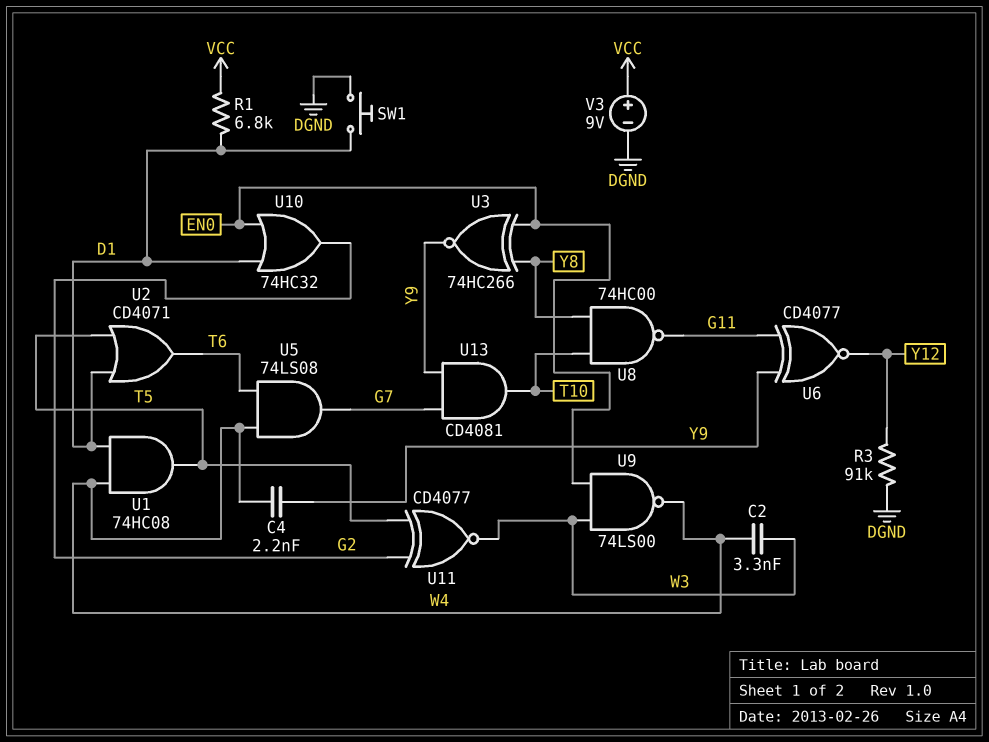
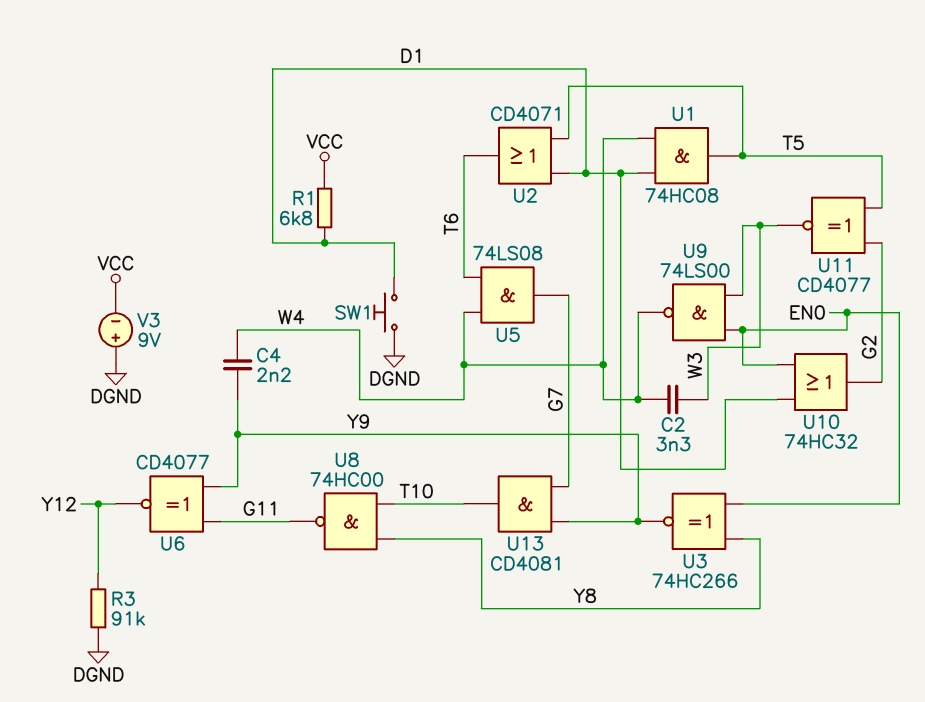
V3: 9V (plus VCC, minus DGND) -> 9V (plus DGND, minus VCC)

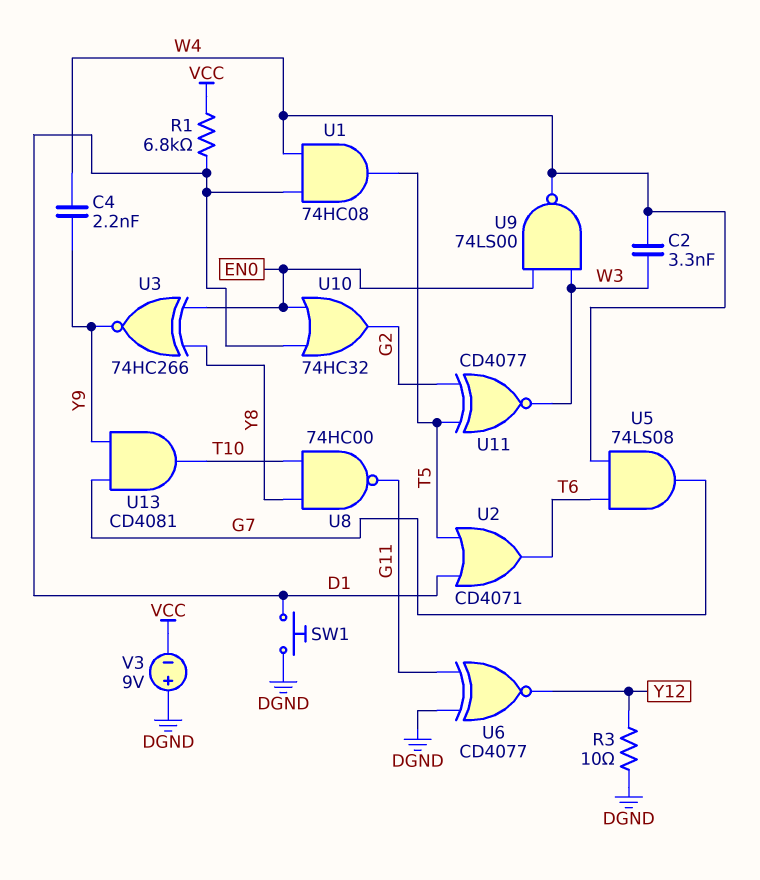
R3: 91k (DGND, Y12) -> 10 (DGND, Y12)
U6: XNOR CD4077 (in G11, in Y9, out Y12) -> XNOR CD4077 (in DGND, in G11, out Y12)

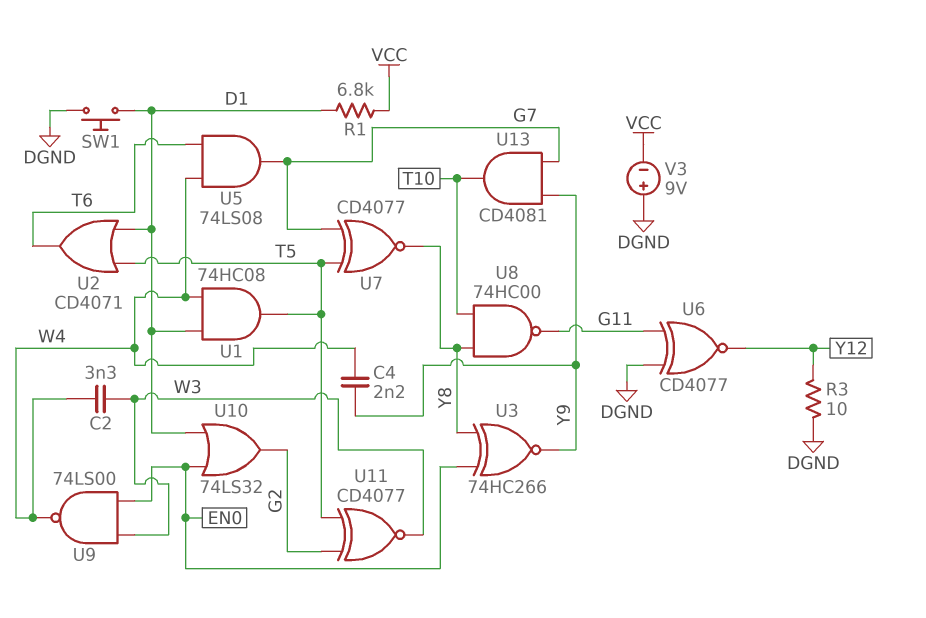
U7: none -> XNOR CD4077 (in G7, in T5, out Y8)
U10: OR 74HC32 (in D1, in EN0, out G2) -> OR 74LS32 (in D1, in EN0, out G2)

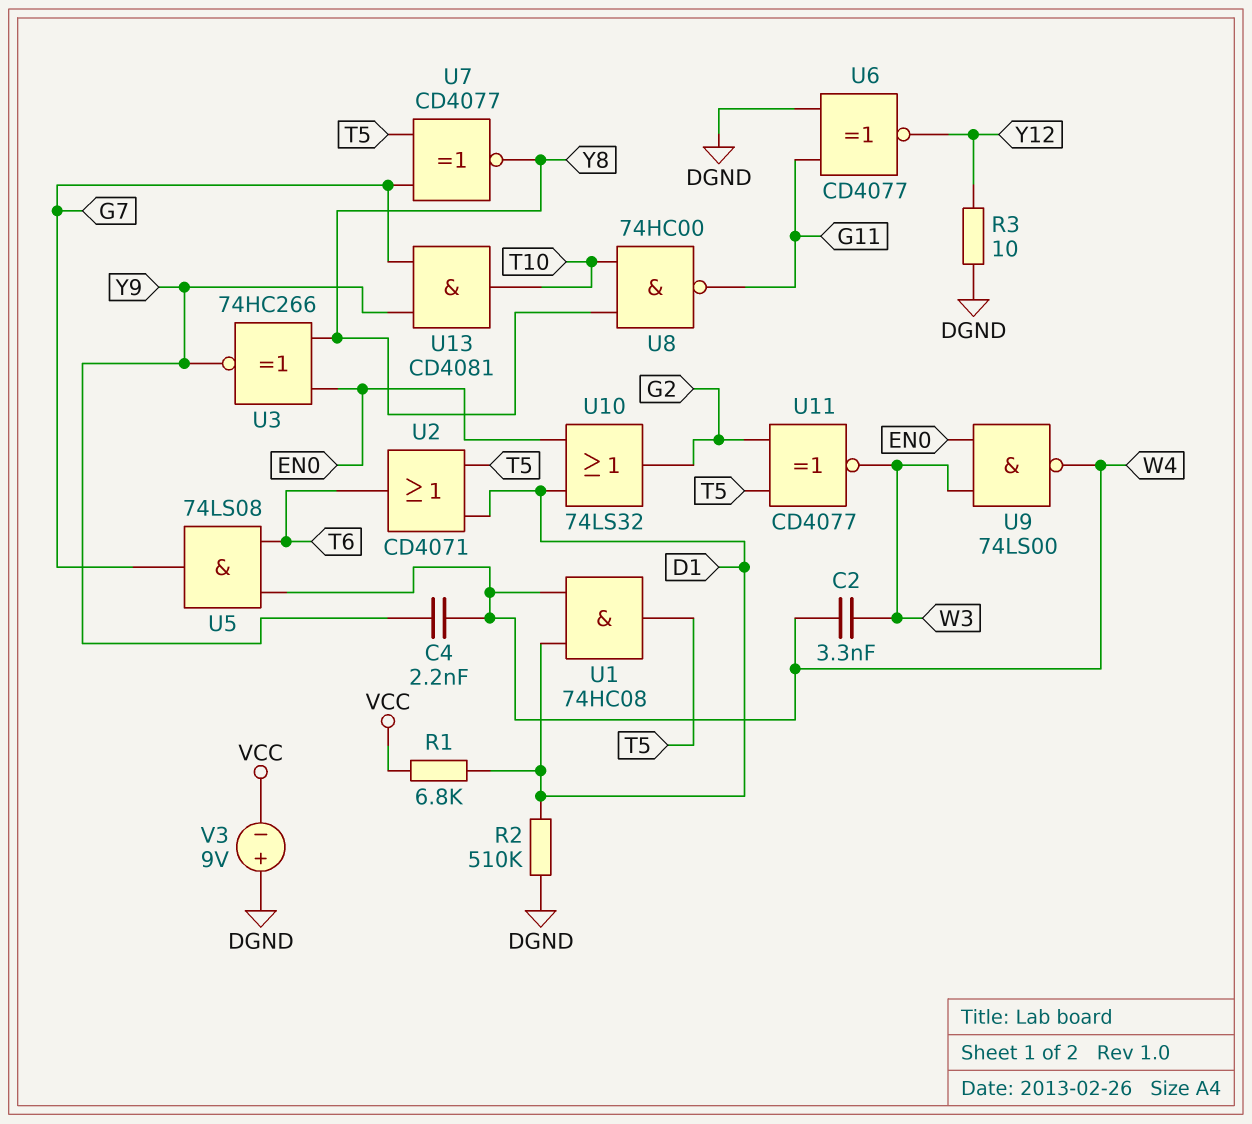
R2: none -> 510k (D1, DGND)
SW1: button (D1, DGND) -> none

